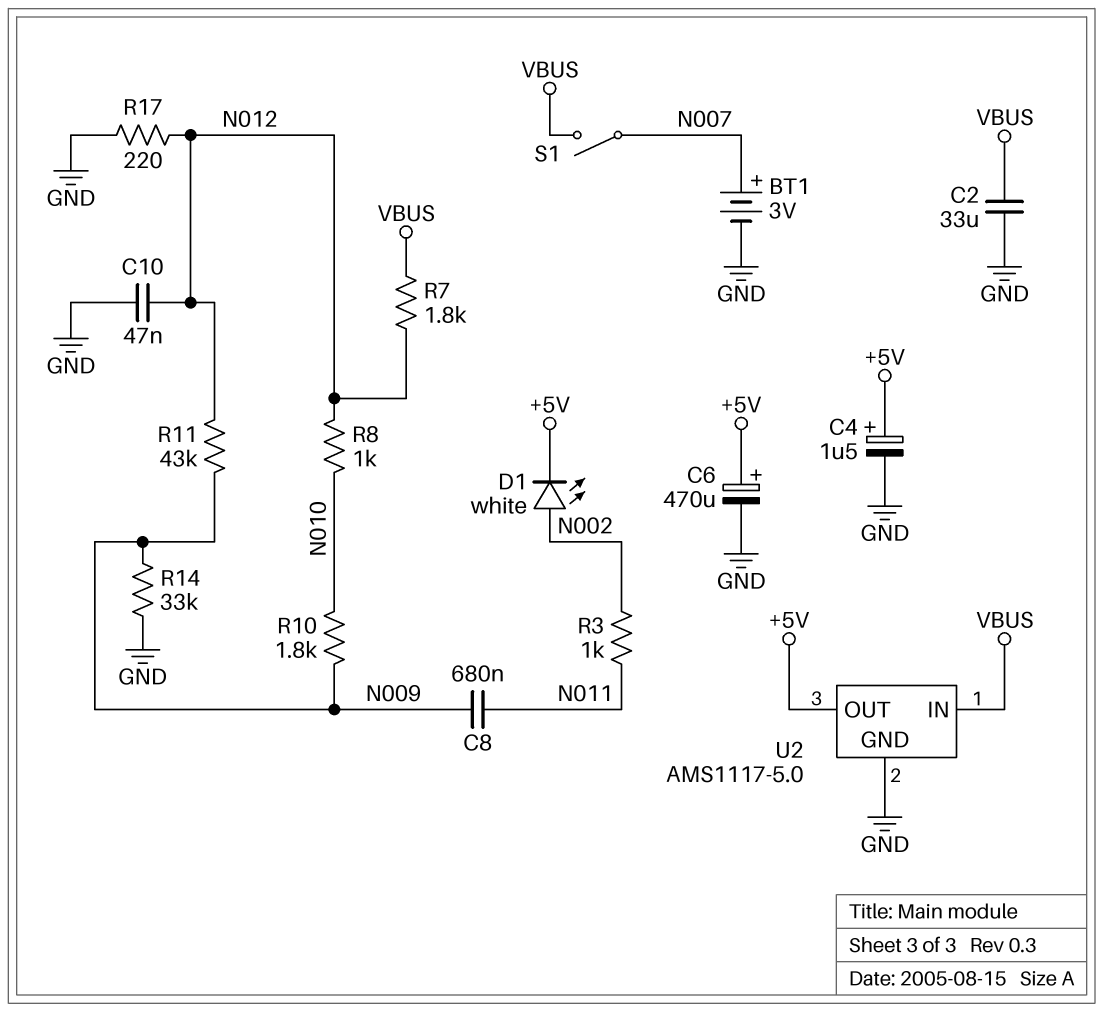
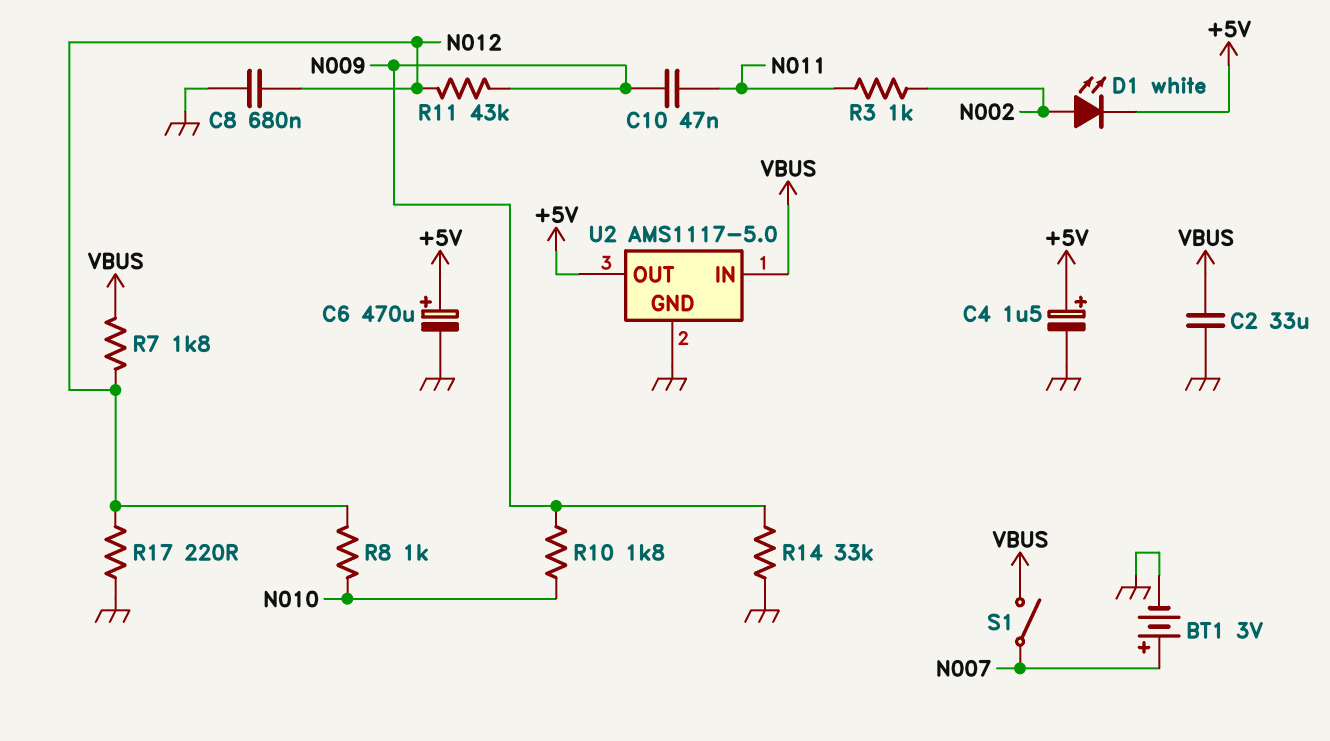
C8: 680nF (N009, N011) -> 680nF (GND, N012)
C10: 47nF (GND, N012) -> 47nF (N009, N011)

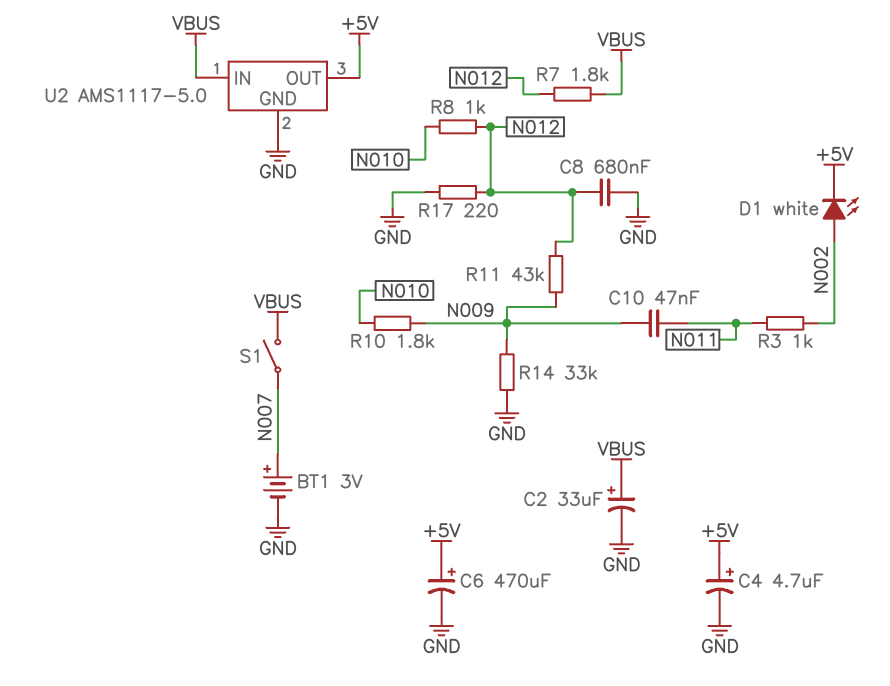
C2: 33uF (GND, VBUS) -> 33uF (plus VBUS, minus GND)
C4: 1.5uF (plus +5V, minus GND) -> 4.7uF (plus +5V, minus GND)

